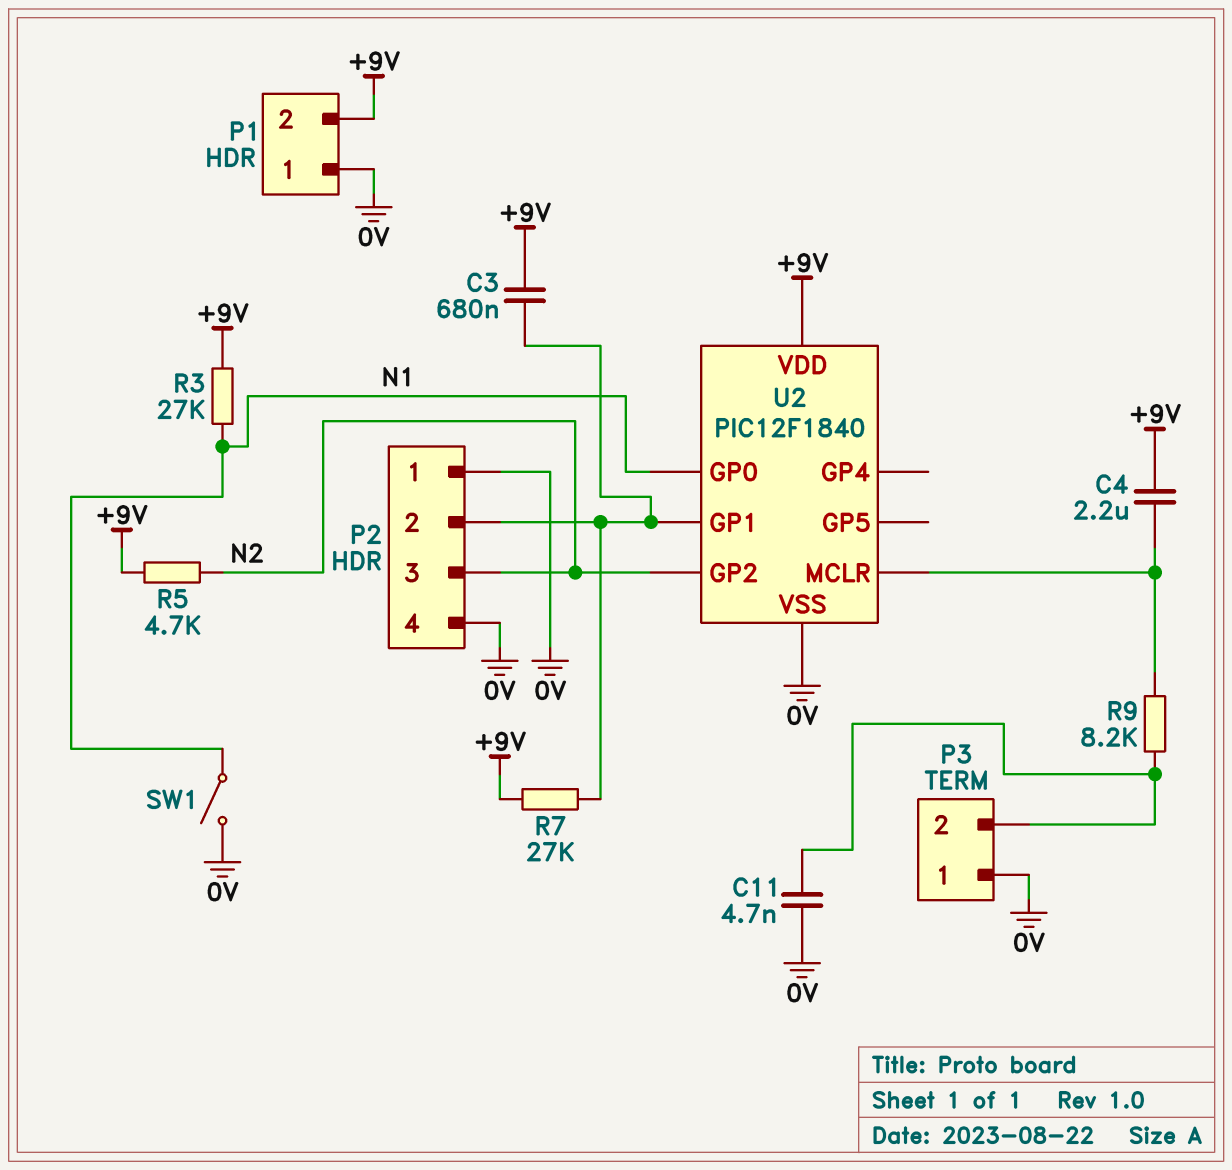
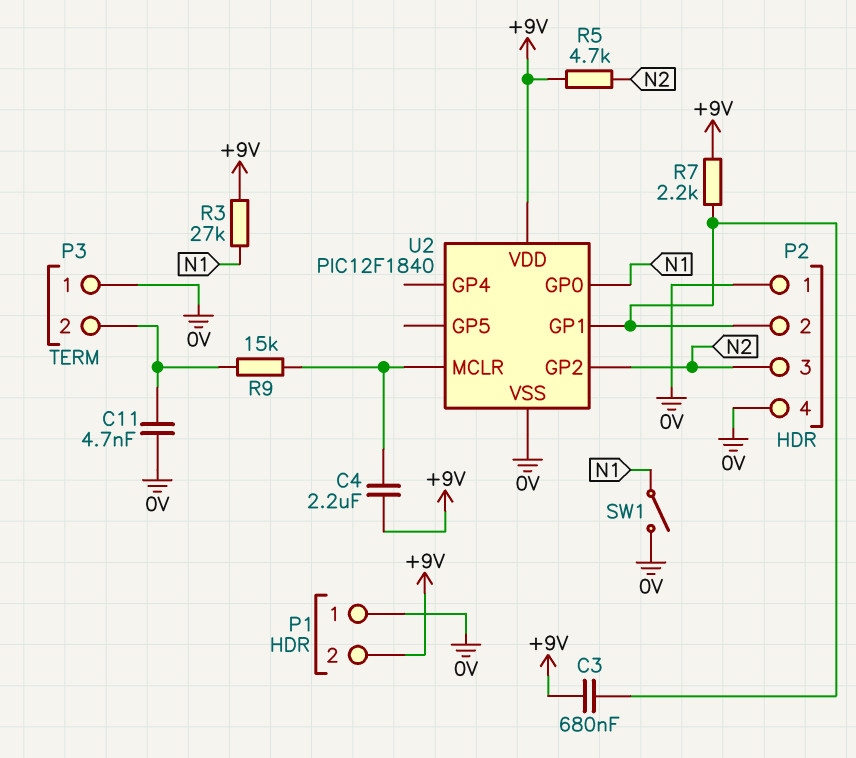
R7: 27k (+9V, P2/2) -> 2.2k (+9V, P2/2)
R9: 8.2k (P3/2, U2/MCLR) -> 15k (P3/2, U2/MCLR)

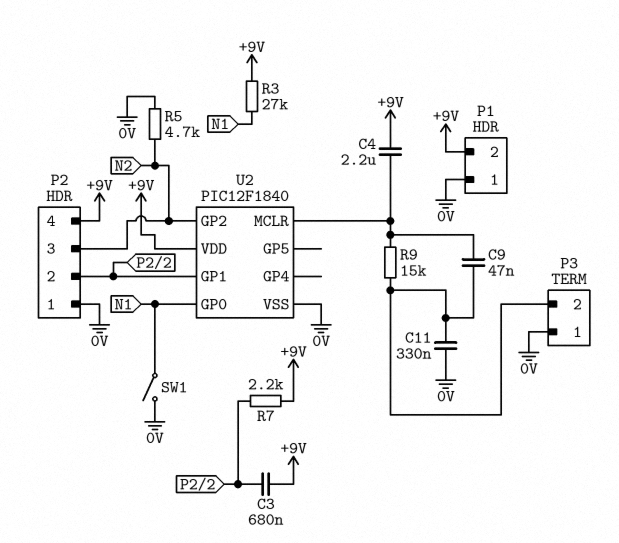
C9: none -> 47nF (P3/2, U2/MCLR)
C11: 4.7nF (0V, P3/2) -> 330nF (0V, P3/2)
P2 pin 4: 0V -> +9V
R5: 4.7k (+9V, N2) -> 4.7k (0V, N2)

